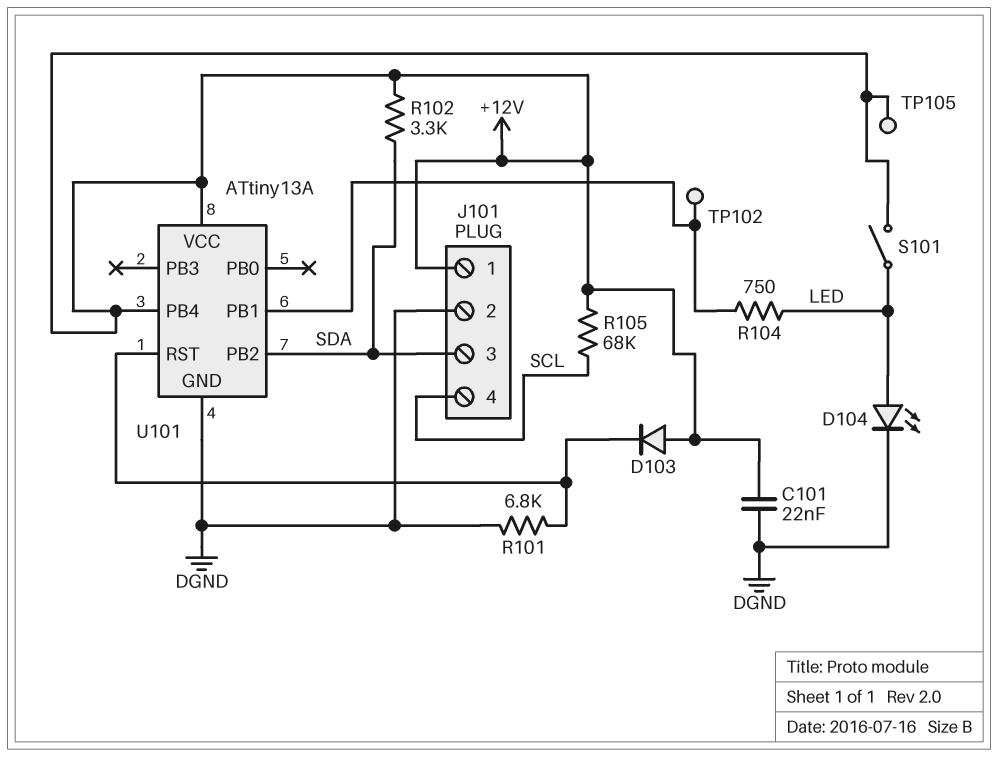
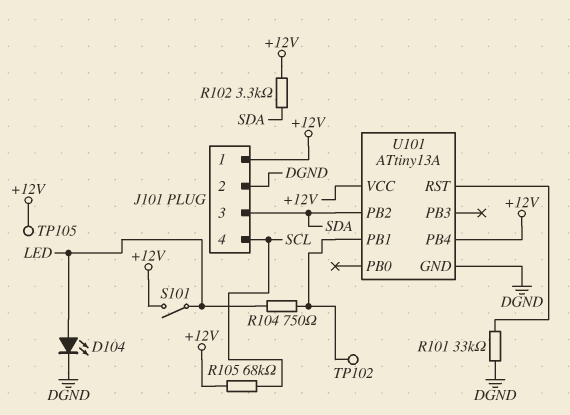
C101: 22nF (+12V, DGND) -> none
D103: diode (A +12V, K U101/RST) -> none
R101: 6.8k (DGND, U101/RST) -> 33k (DGND, U101/RST)

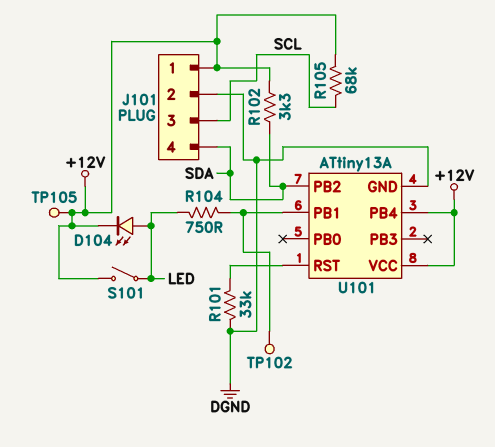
D104: LED (A LED, K DGND) -> LED (A LED, K +12V)
J101 pin 3: SDA -> SCL
J101 pin 4: SCL -> SDA

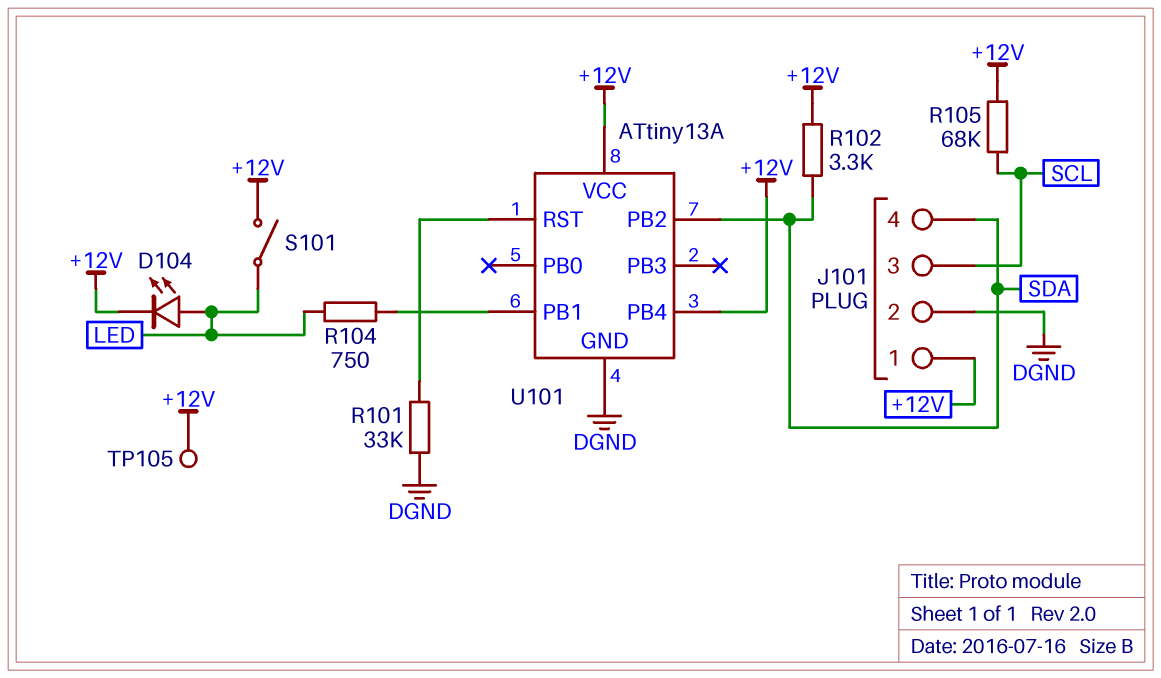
TP102: test point (U101/PB1) -> none

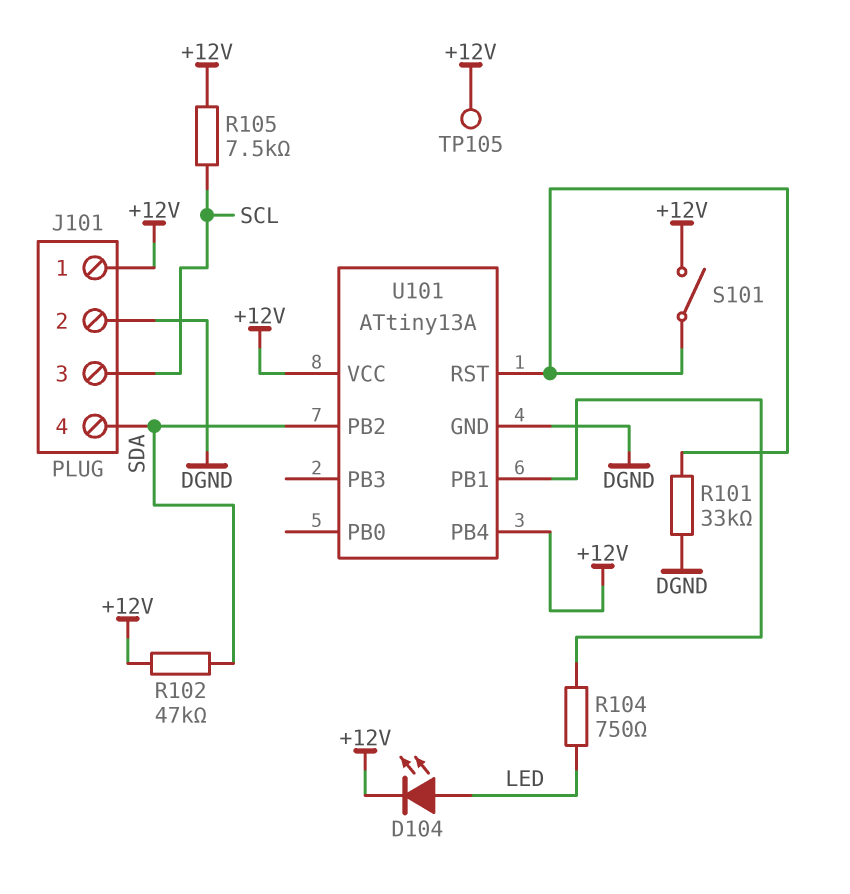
R102: 3.3k (+12V, SDA) -> 47k (+12V, SDA)
R105: 68k (+12V, SCL) -> 7.5k (+12V, SCL)
S101: switch (+12V, LED) -> switch (+12V, U101/RST)

